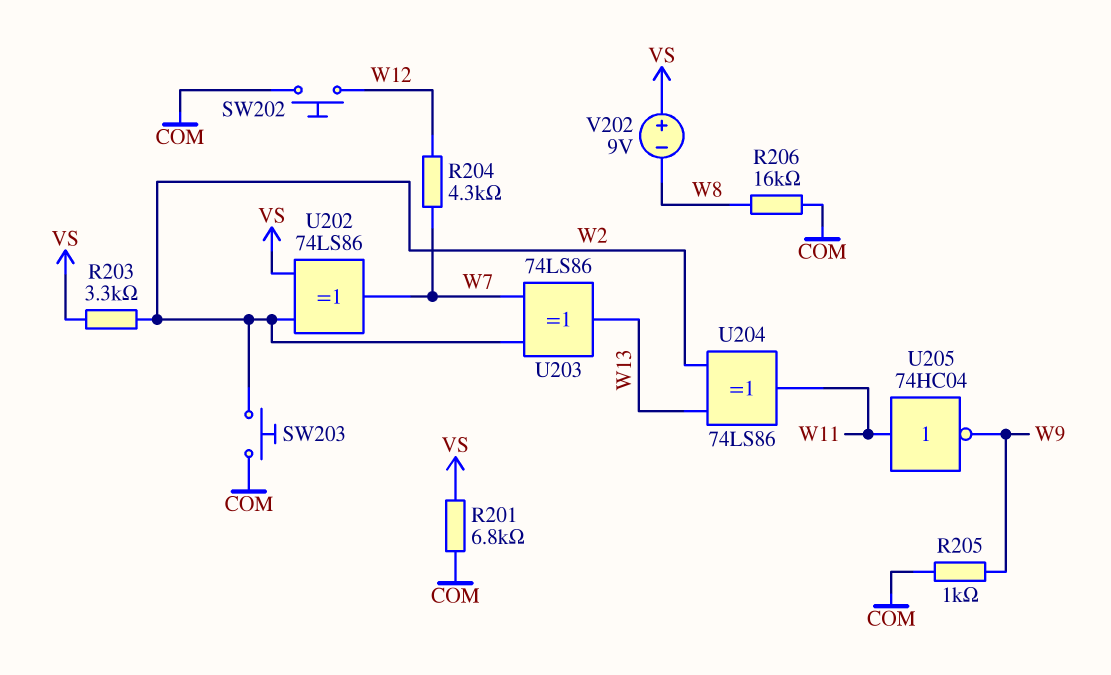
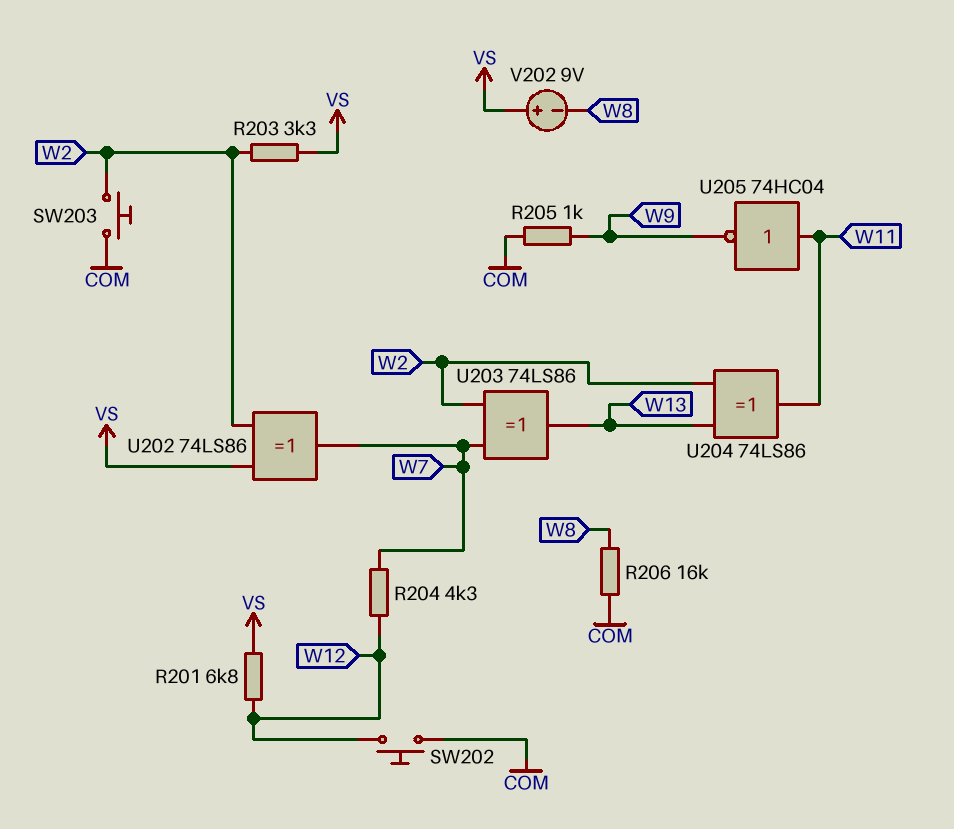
R201: 6.8k (COM, VS) -> 6.8k (VS, W12)

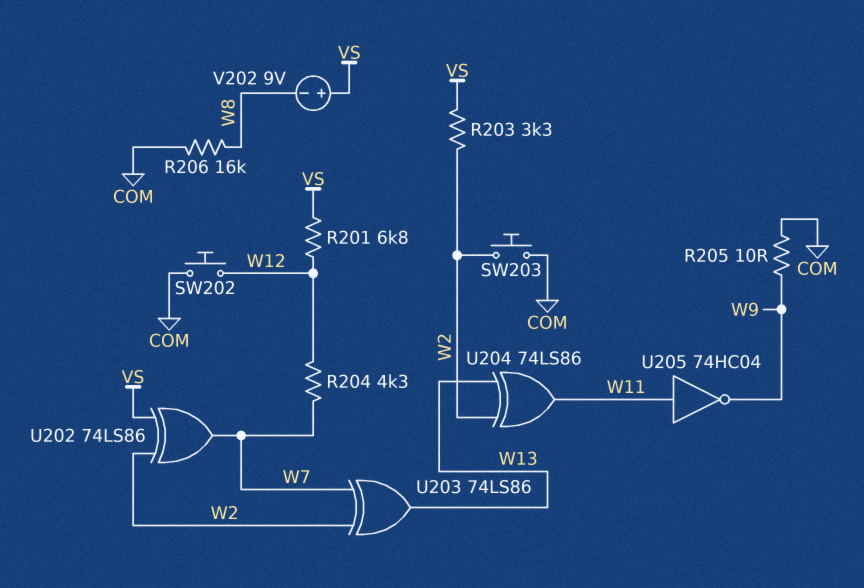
R205: 1k (COM, W9) -> 10 (COM, W9)

